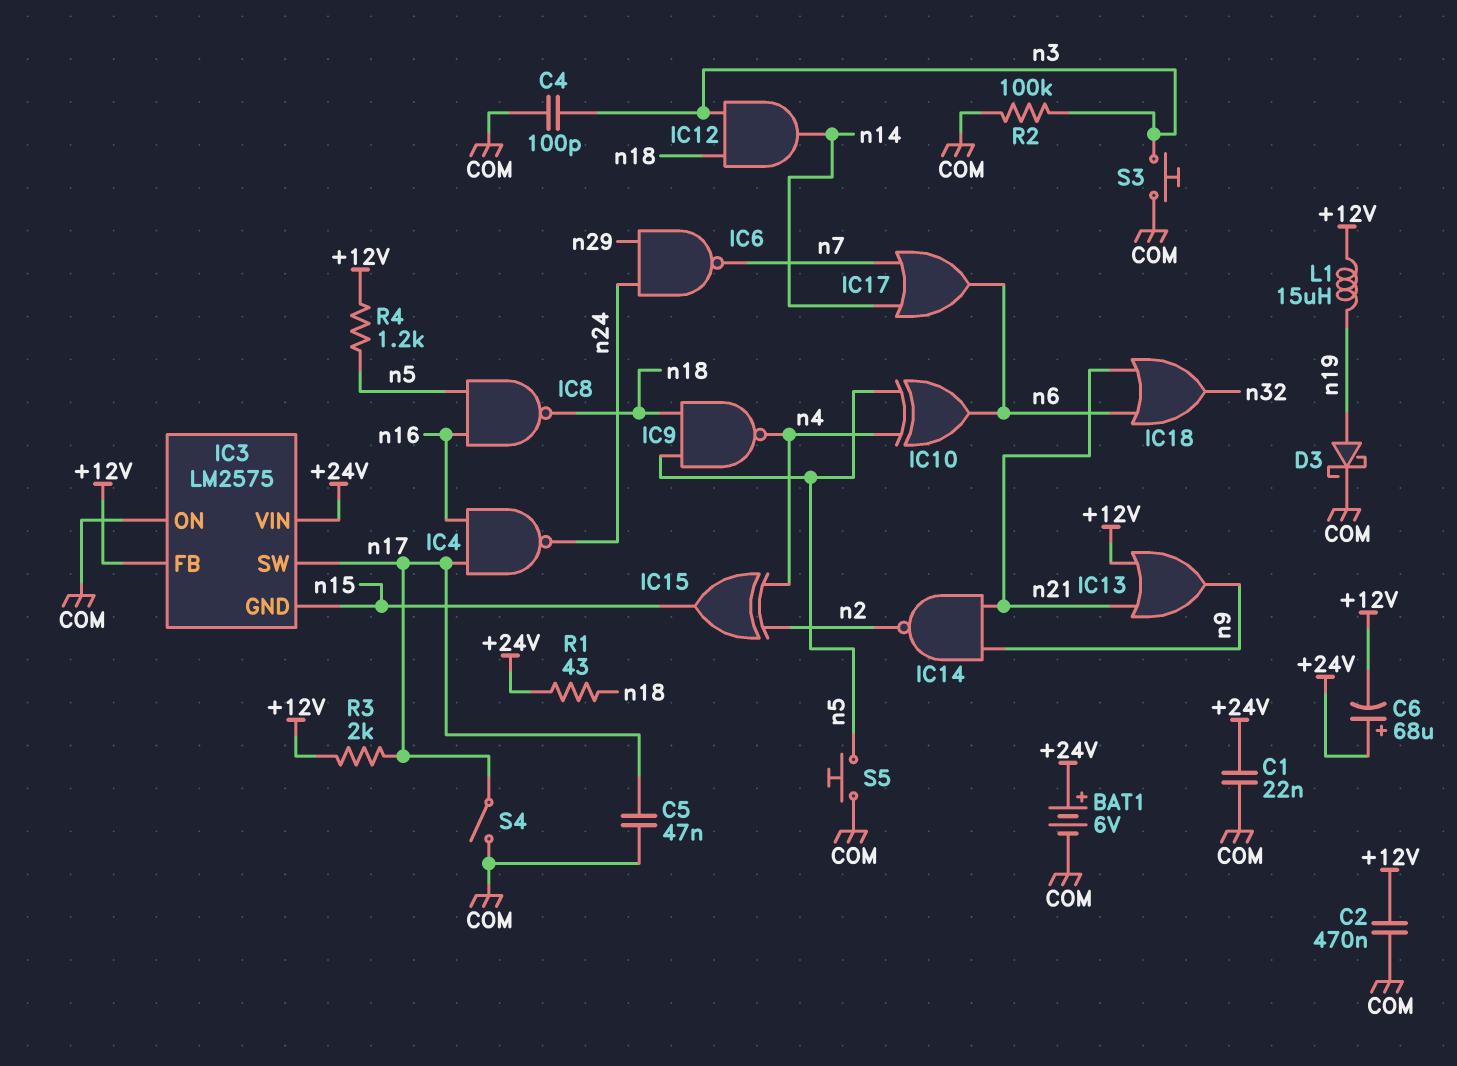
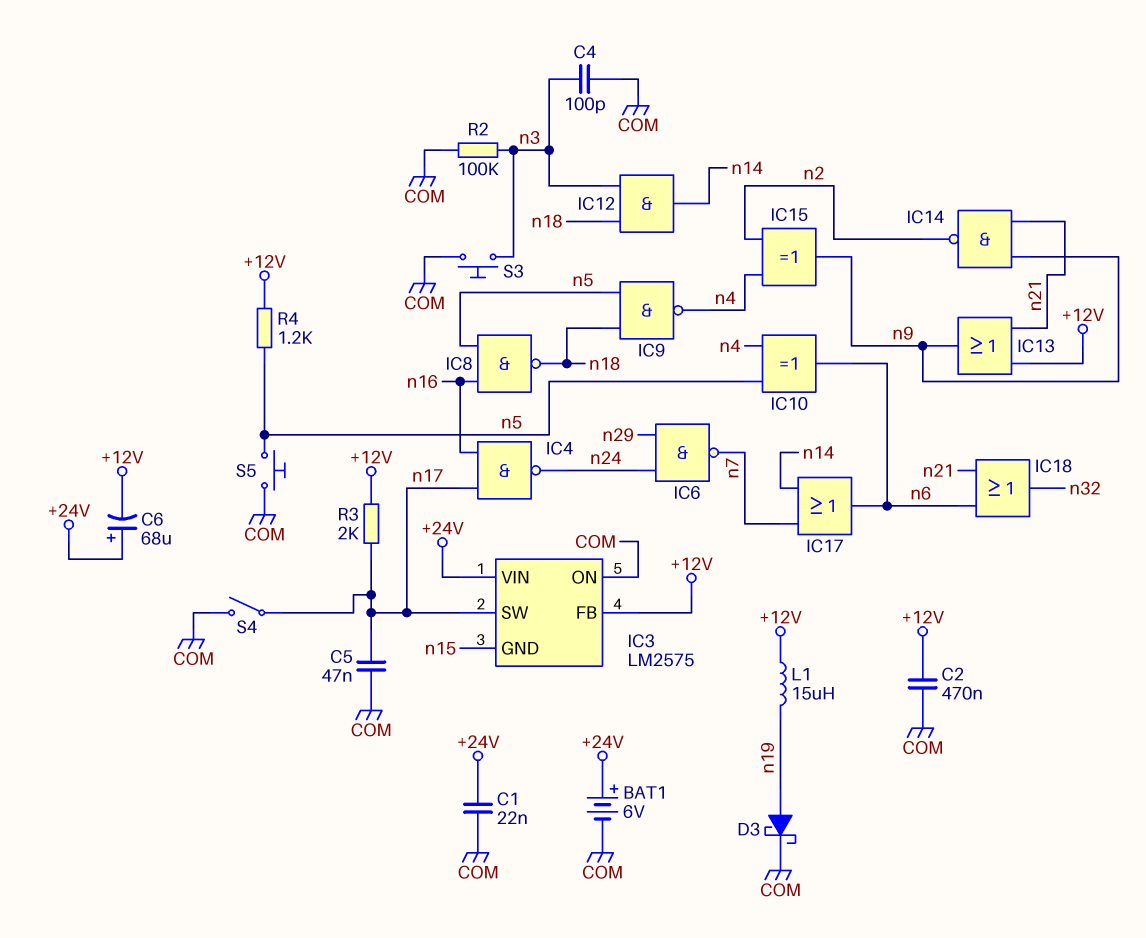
IC15: XOR (in n2, in n4, out n15) -> XOR (in n2, in n4, out n9)
R1: 43 (+24V, n18) -> none

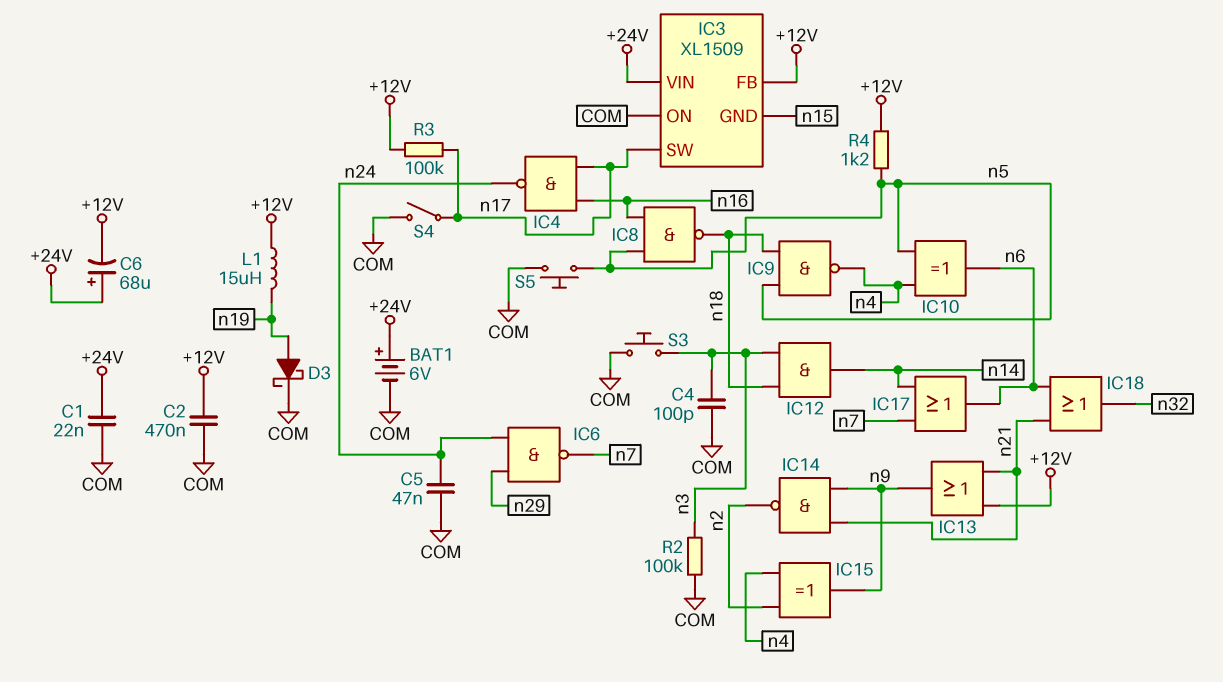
C5: 47nF (COM, n17) -> 47nF (COM, n24)
IC3: LM2575 -> XL1509
R3: 2k (+12V, n17) -> 100k (+12V, n17)

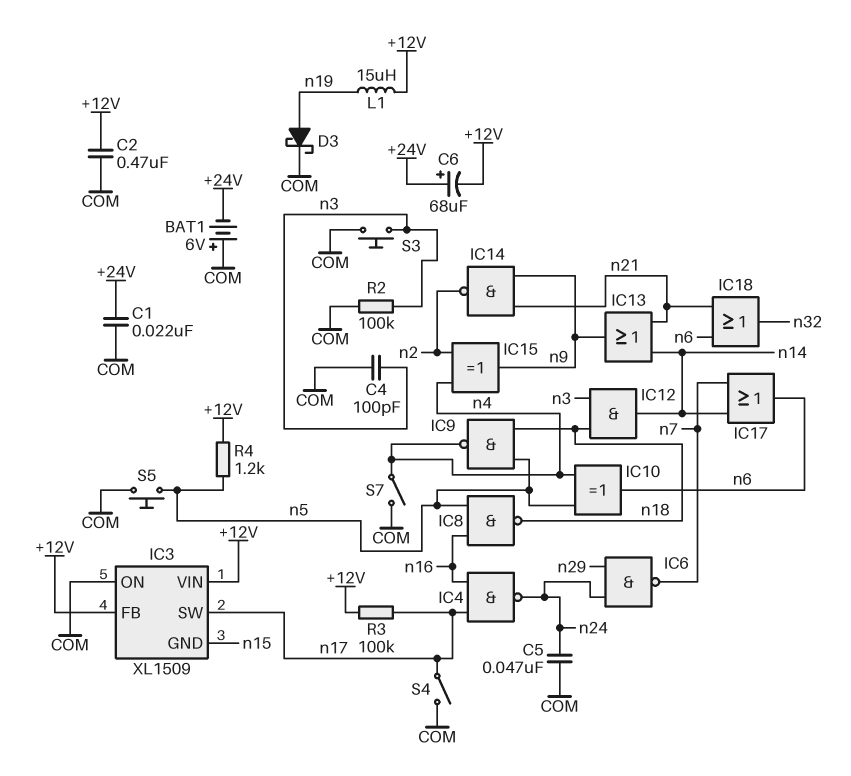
BAT1: 6V (plus +24V, minus COM) -> 6V (plus COM, minus +24V)
IC3 pin VIN: +24V -> +12V
IC13: OR (in +12V, in n21, out n9) -> OR (in n14, in n21, out n9)
S7: none -> switch (COM, n4)

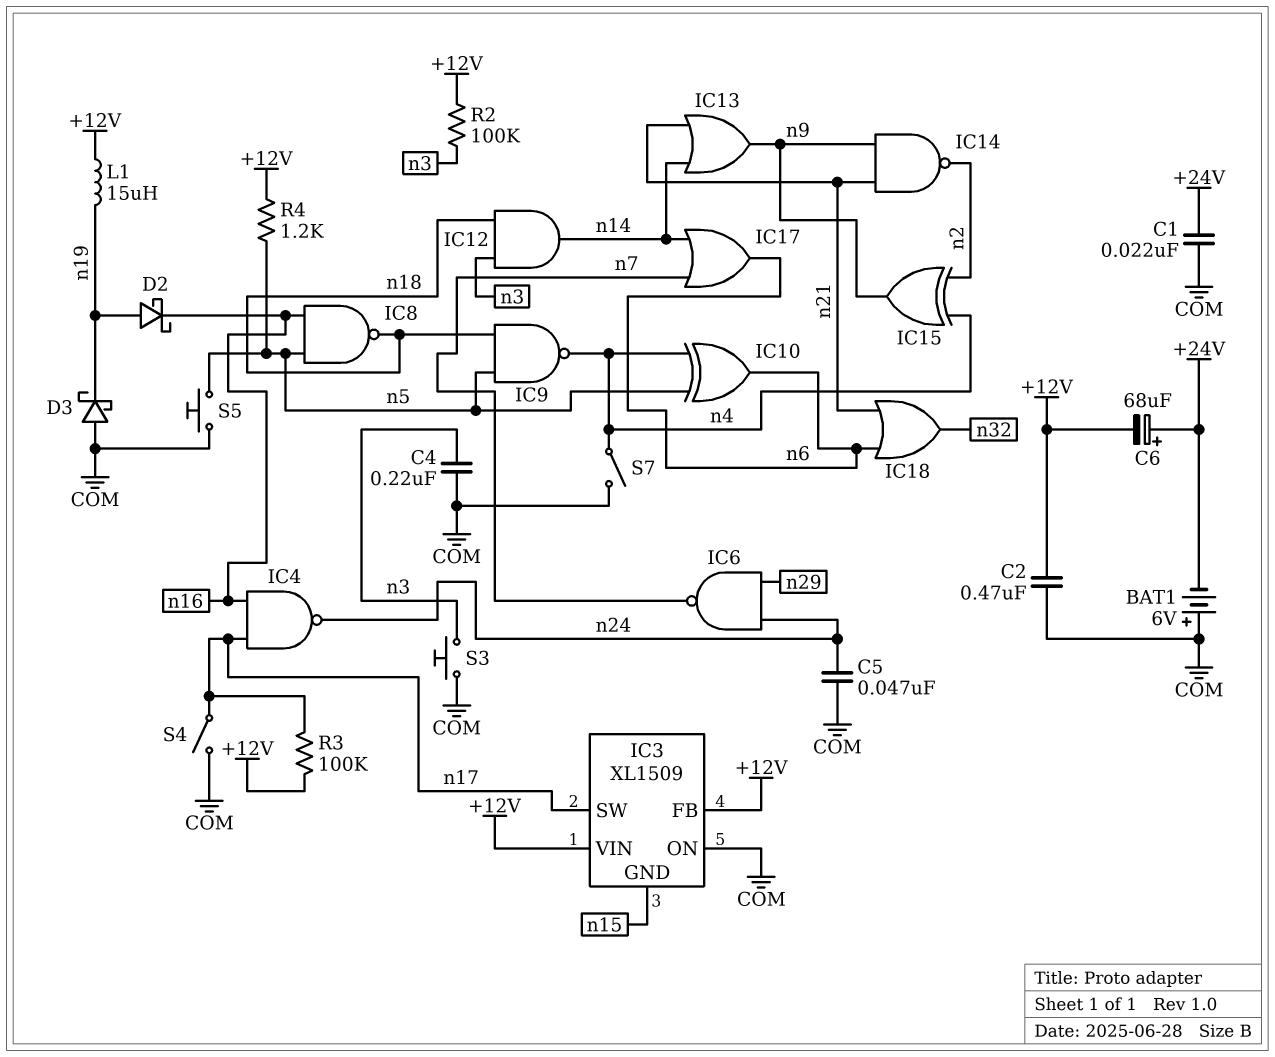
C4: 100pF (COM, n3) -> 220nF (COM, n3)
D2: none -> schottky (A n19, K n16)
D3: schottky (A n19, K COM) -> schottky (A COM, K n19)
R2: 100k (COM, n3) -> 100k (+12V, n3)

